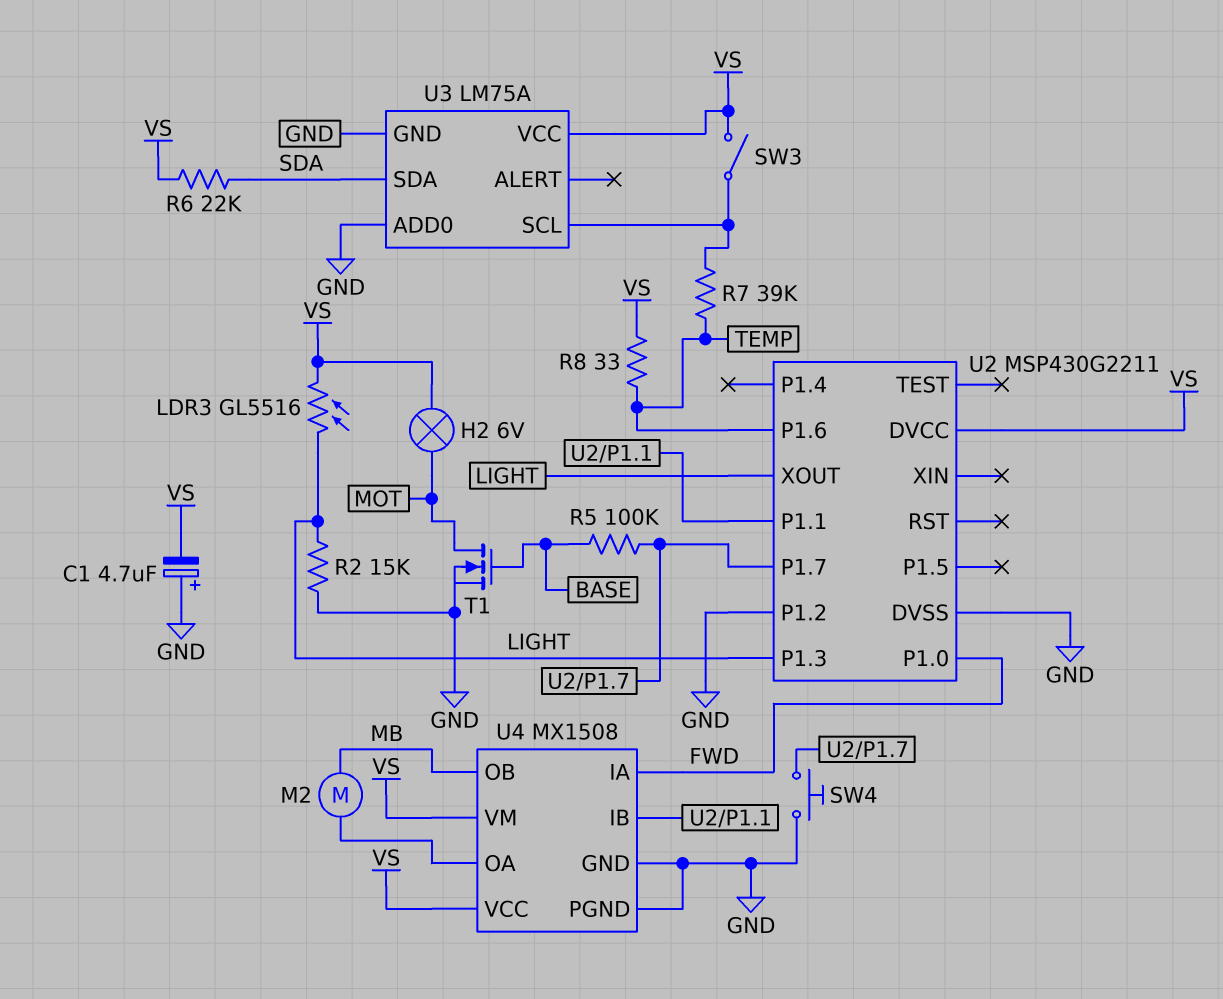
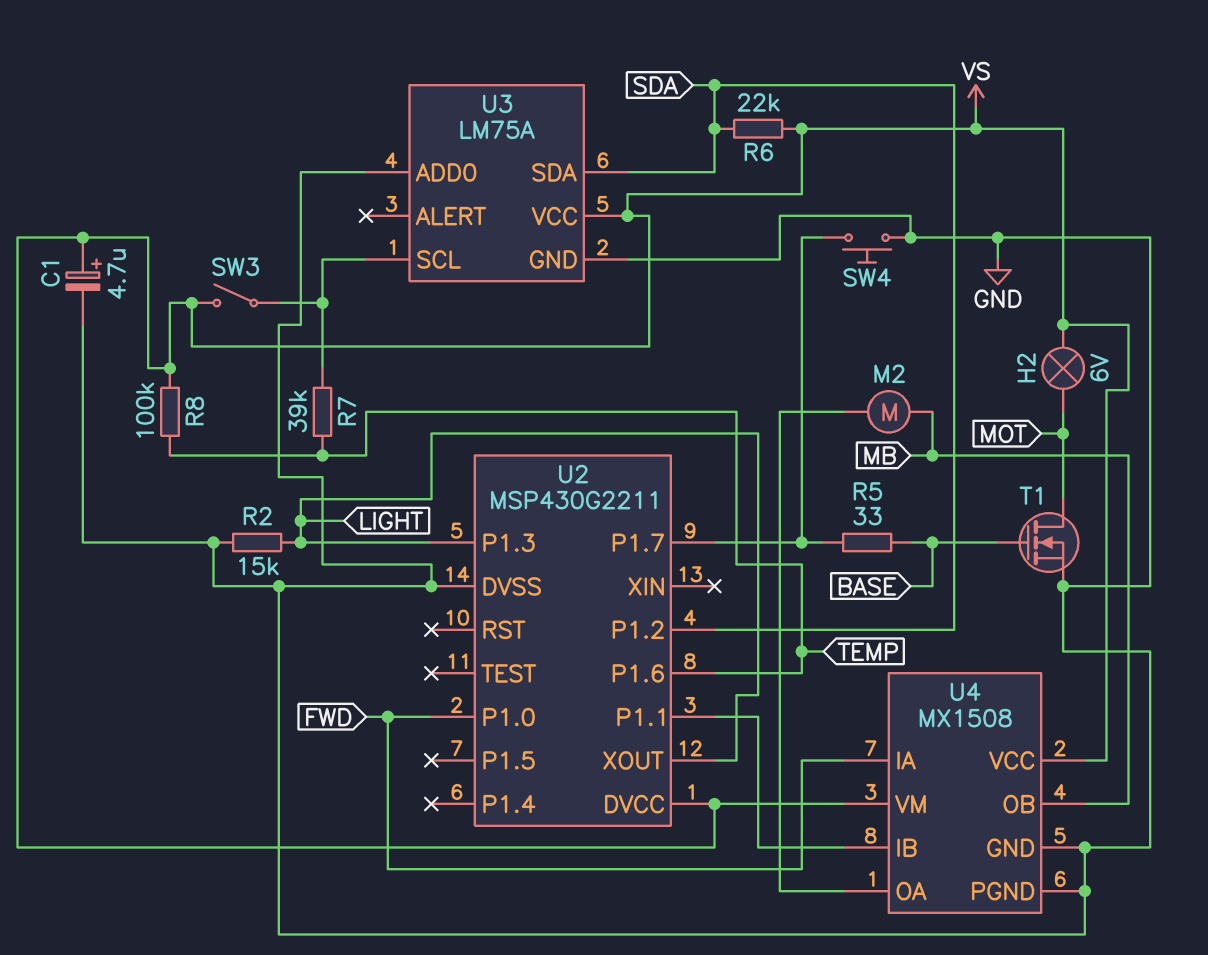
C1: 4.7uF (plus GND, minus VS) -> 4.7uF (plus VS, minus GND)
LDR3: GL5516 (LIGHT, VS) -> none
R5: 100k (BASE, U2/P1.7) -> 33 (BASE, U2/P1.7)
R8: 33 (TEMP, VS) -> 100k (TEMP, VS)
U2 pin P1.2: GND -> SDA

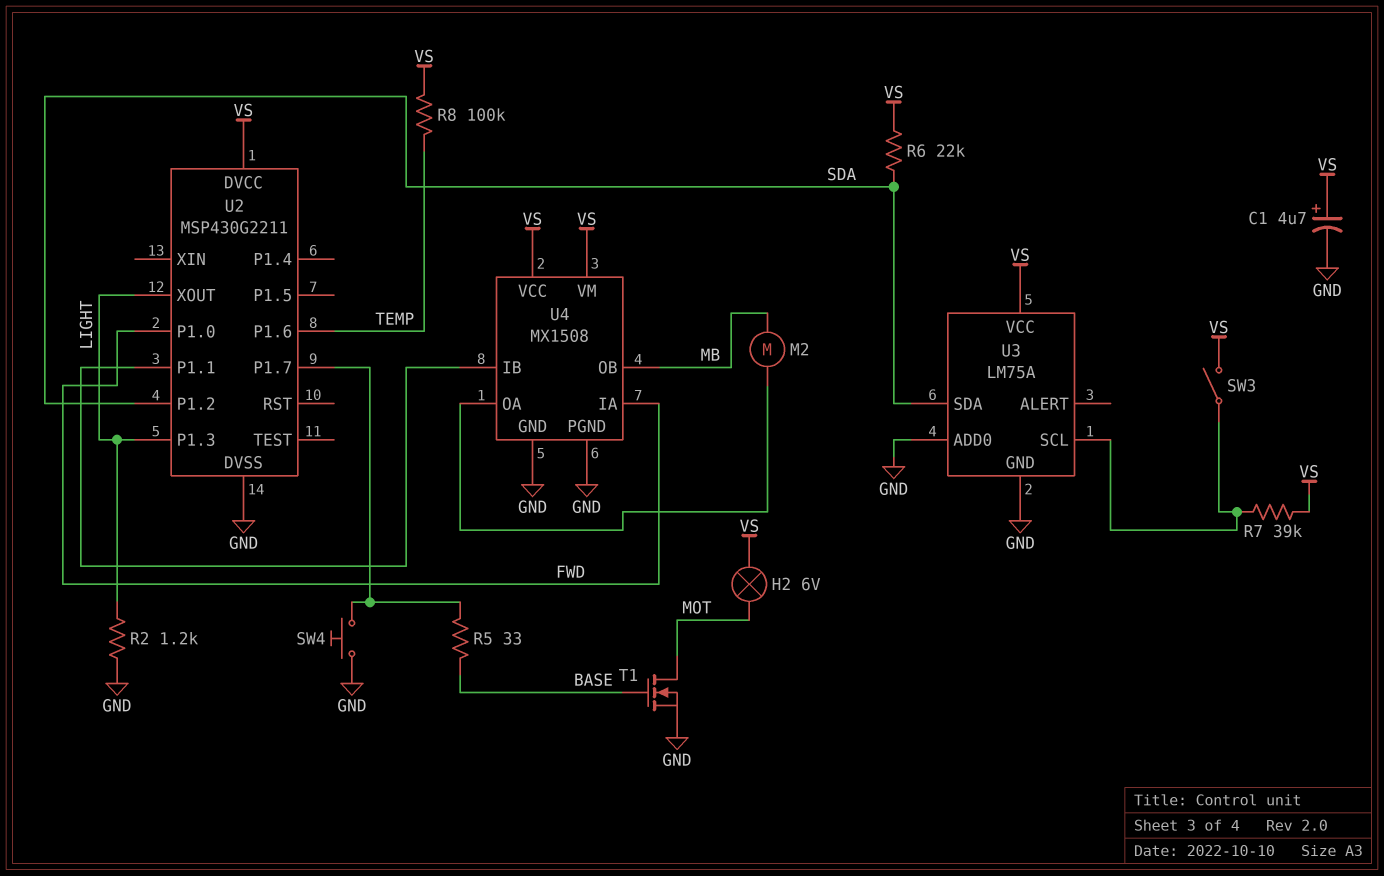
R2: 15k (GND, LIGHT) -> 1.2k (GND, LIGHT)
R7: 39k (TEMP, U3/SCL) -> 39k (U3/SCL, VS)

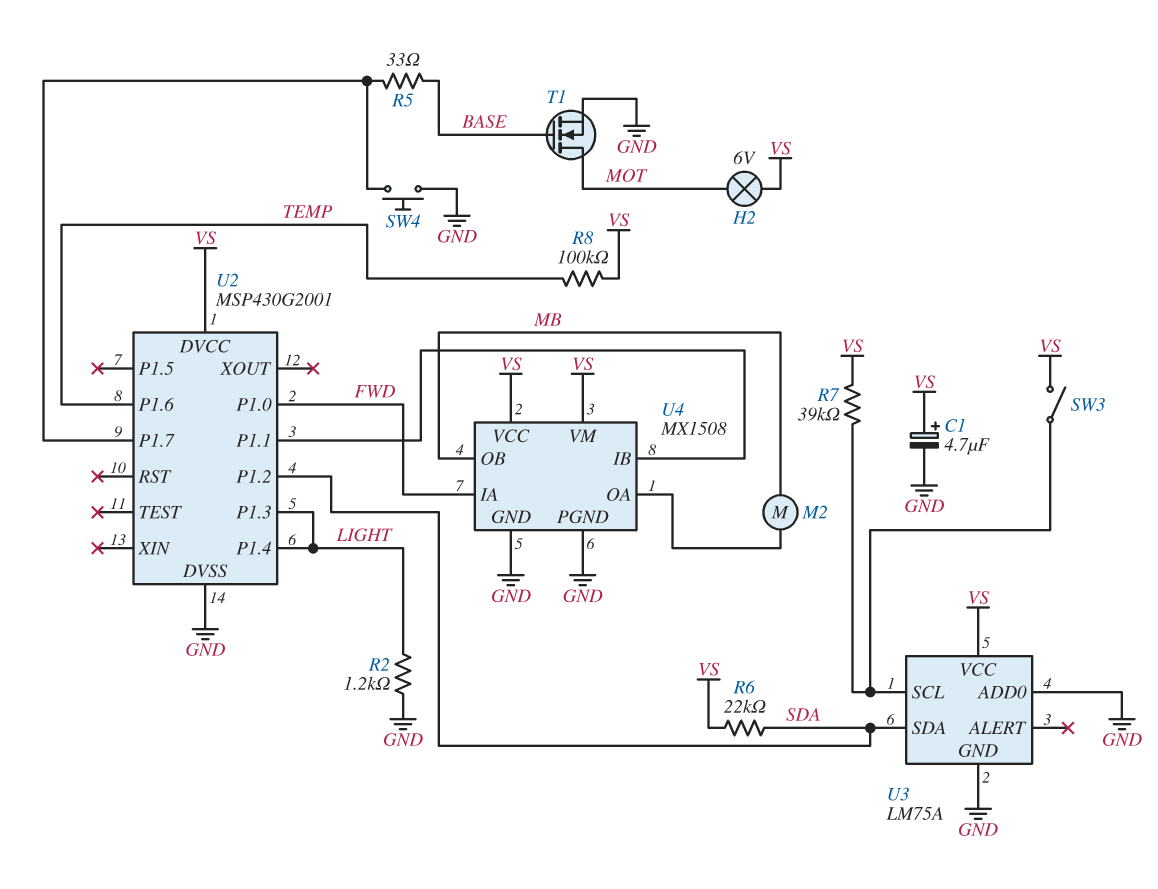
U2: MSP430G2211 -> MSP430G2001
U2 pin P1.4: none -> LIGHT
U2 pin XOUT: LIGHT -> none

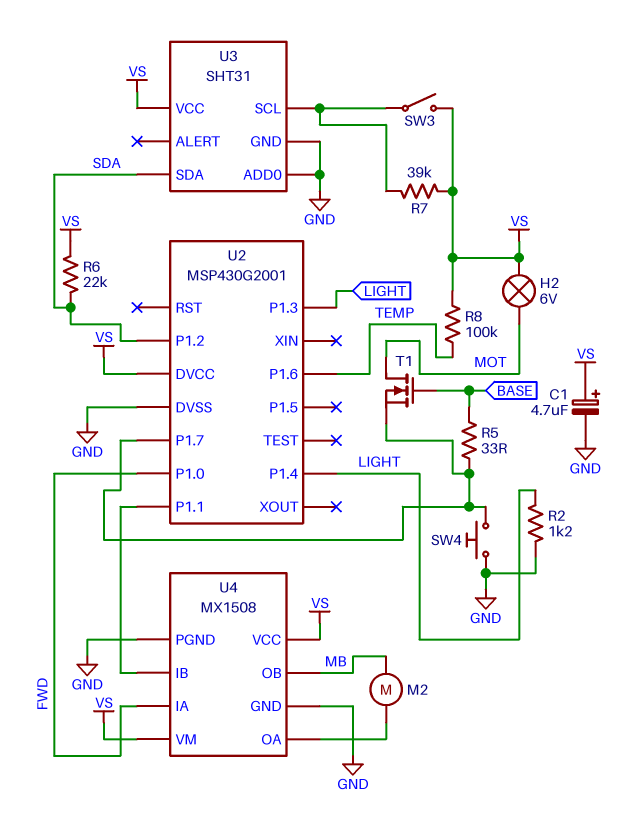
T1: NMOS (G BASE, D MOT, S GND) -> NMOS (G BASE, D MOT, S U2/P1.7)
U3: LM75A -> SHT31

